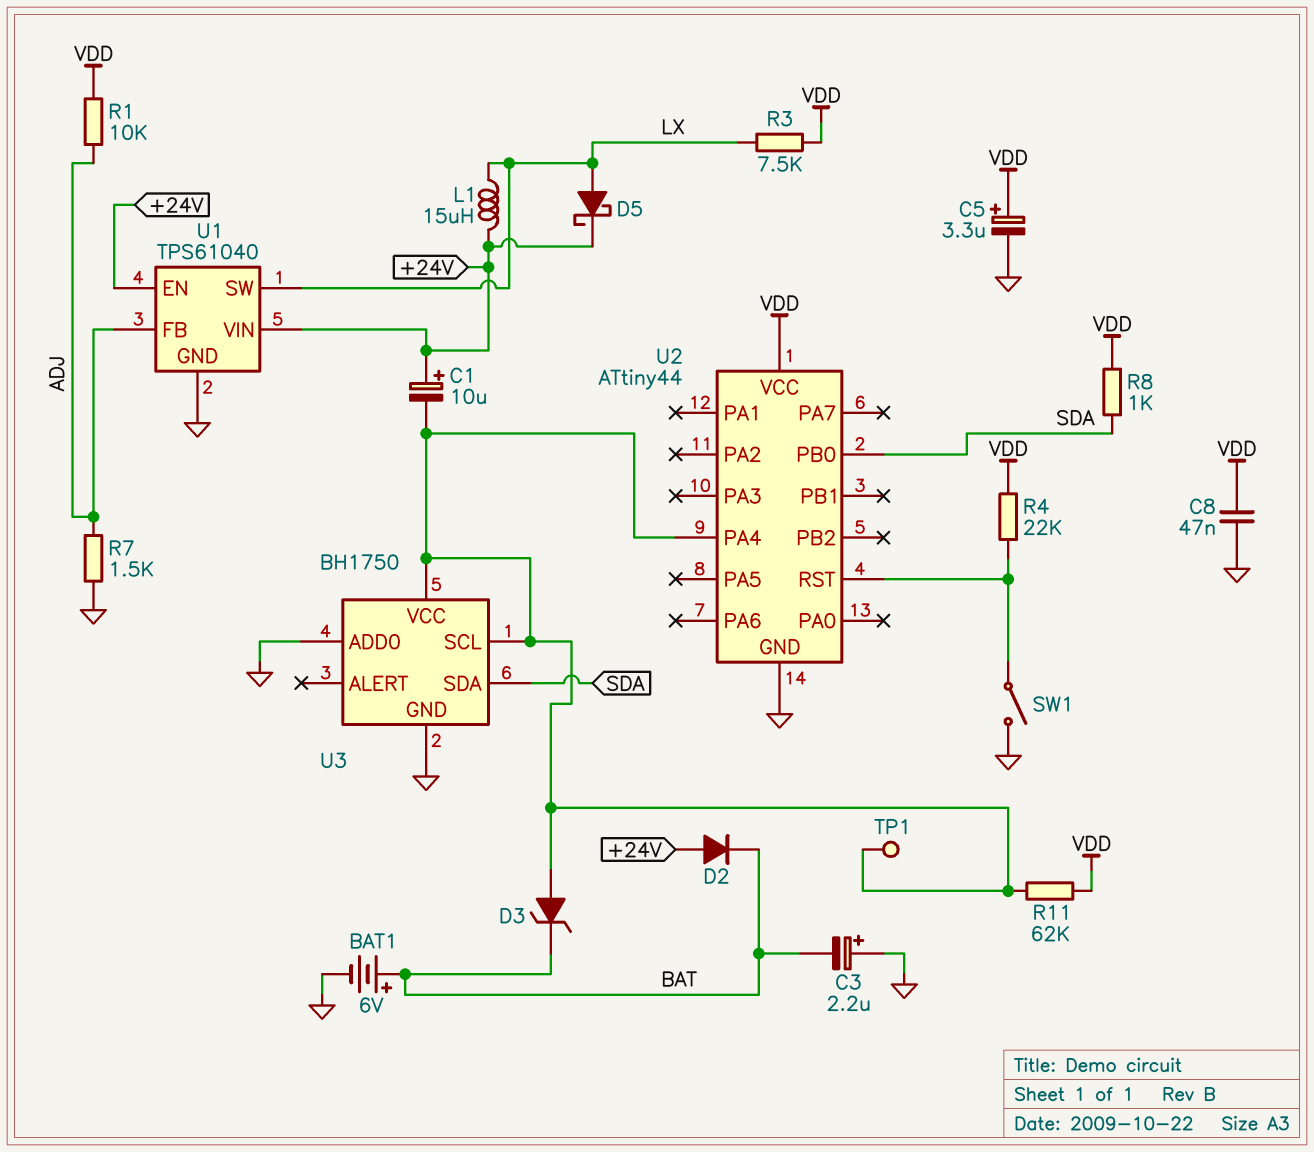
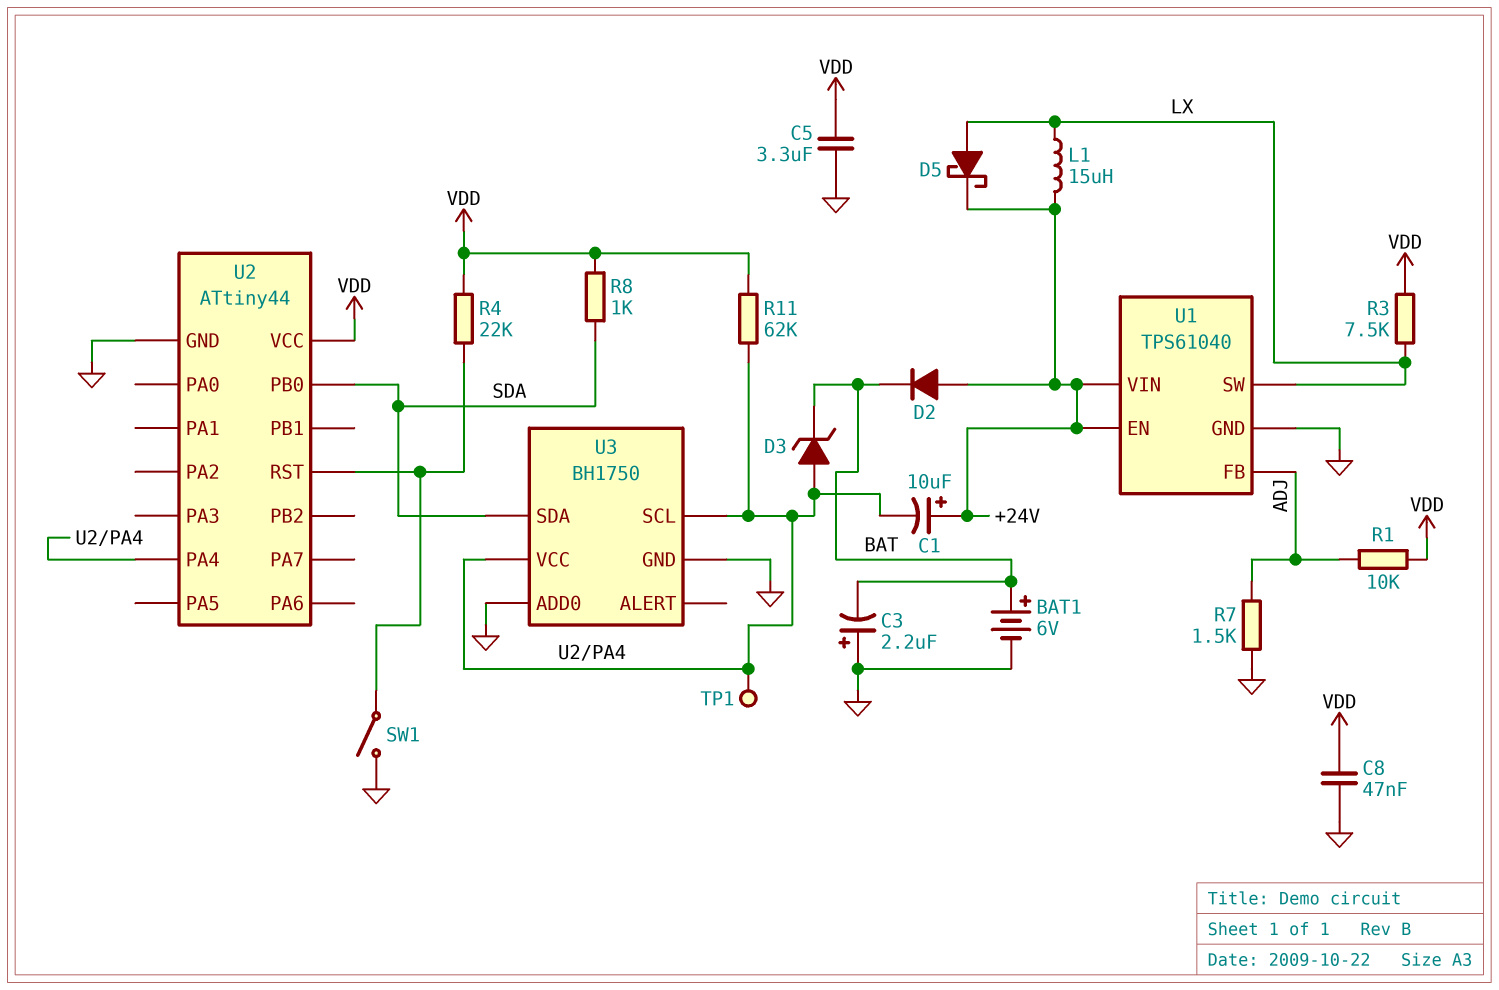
C5: 3.3uF (plus VDD, minus GND) -> 3.3uF (GND, VDD)

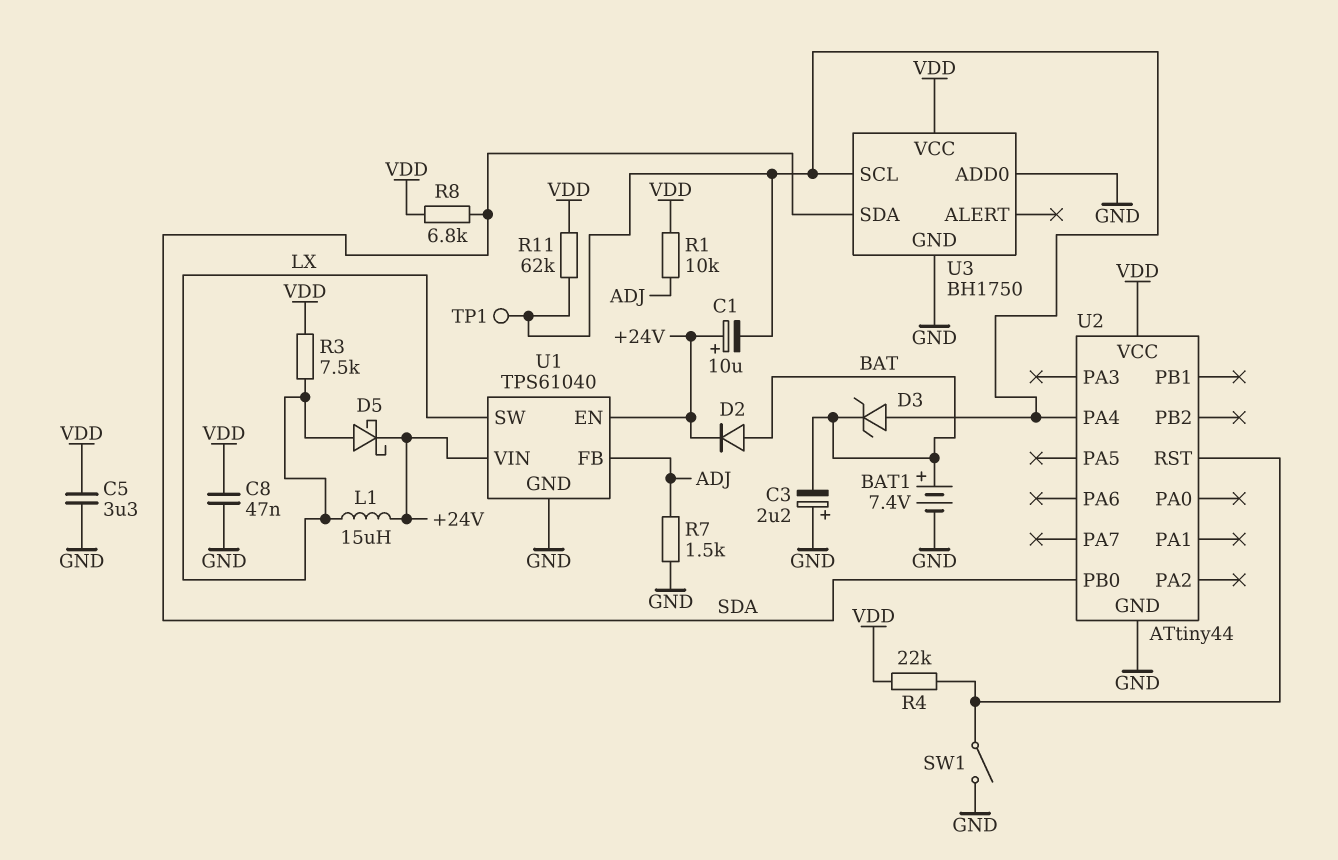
BAT1: 6V (plus BAT, minus GND) -> 7.4V (plus BAT, minus GND)
D2: diode (A +24V, K BAT) -> diode (A BAT, K +24V)
R8: 1k (SDA, VDD) -> 6.8k (SDA, VDD)
U3 pin VCC: U2/PA4 -> VDD

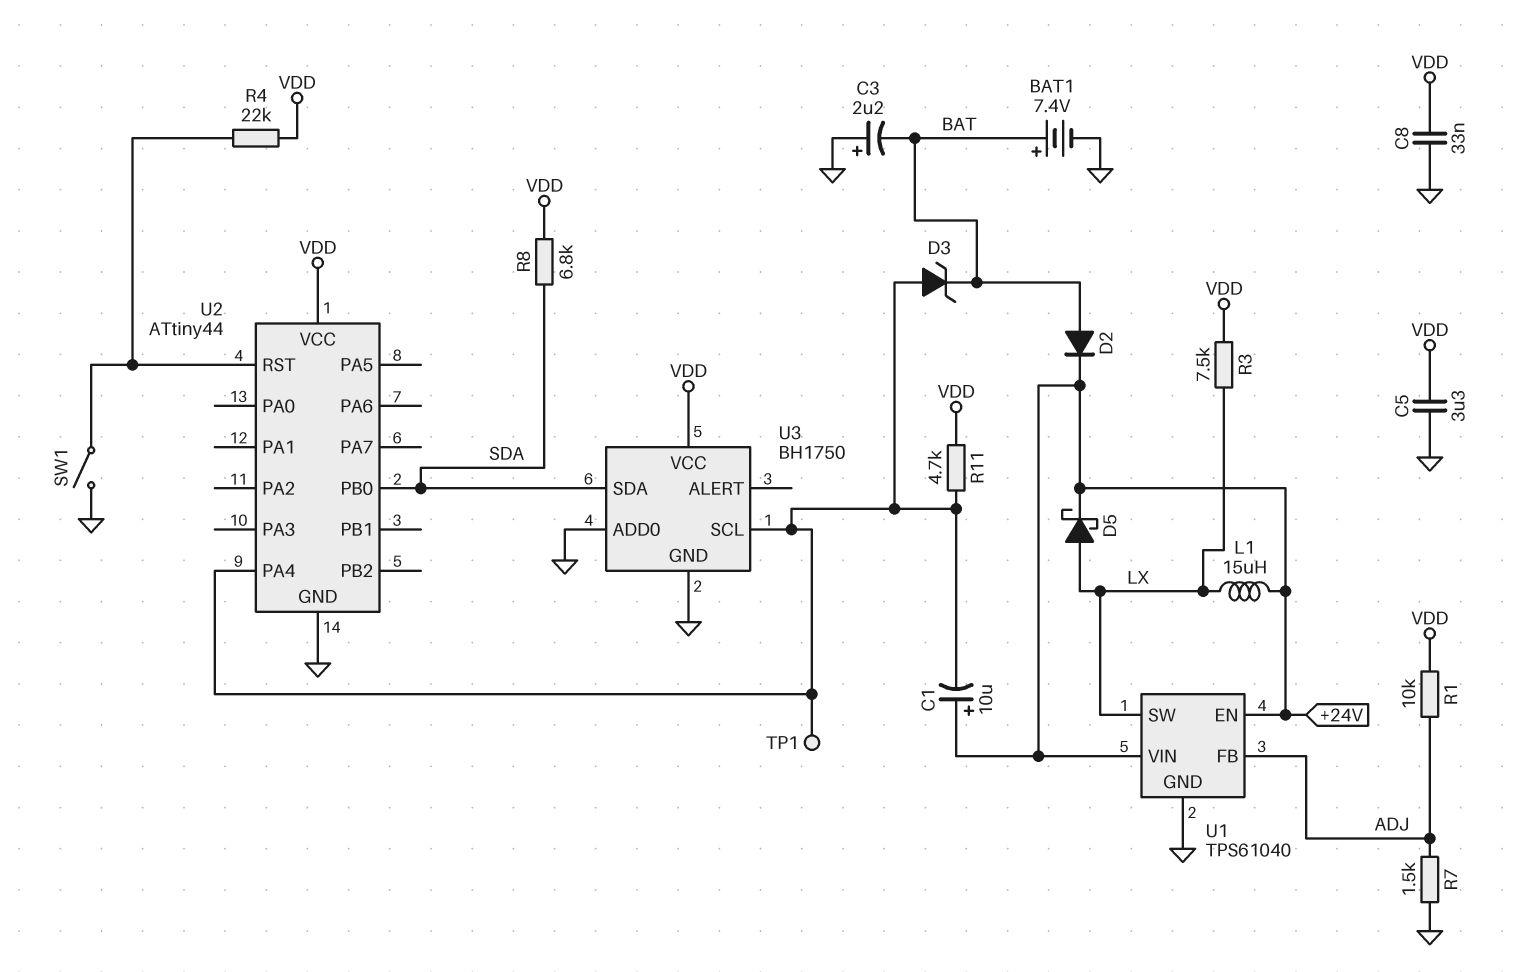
C8: 47nF (GND, VDD) -> 33nF (GND, VDD)
R11: 62k (U2/PA4, VDD) -> 4.7k (U2/PA4, VDD)

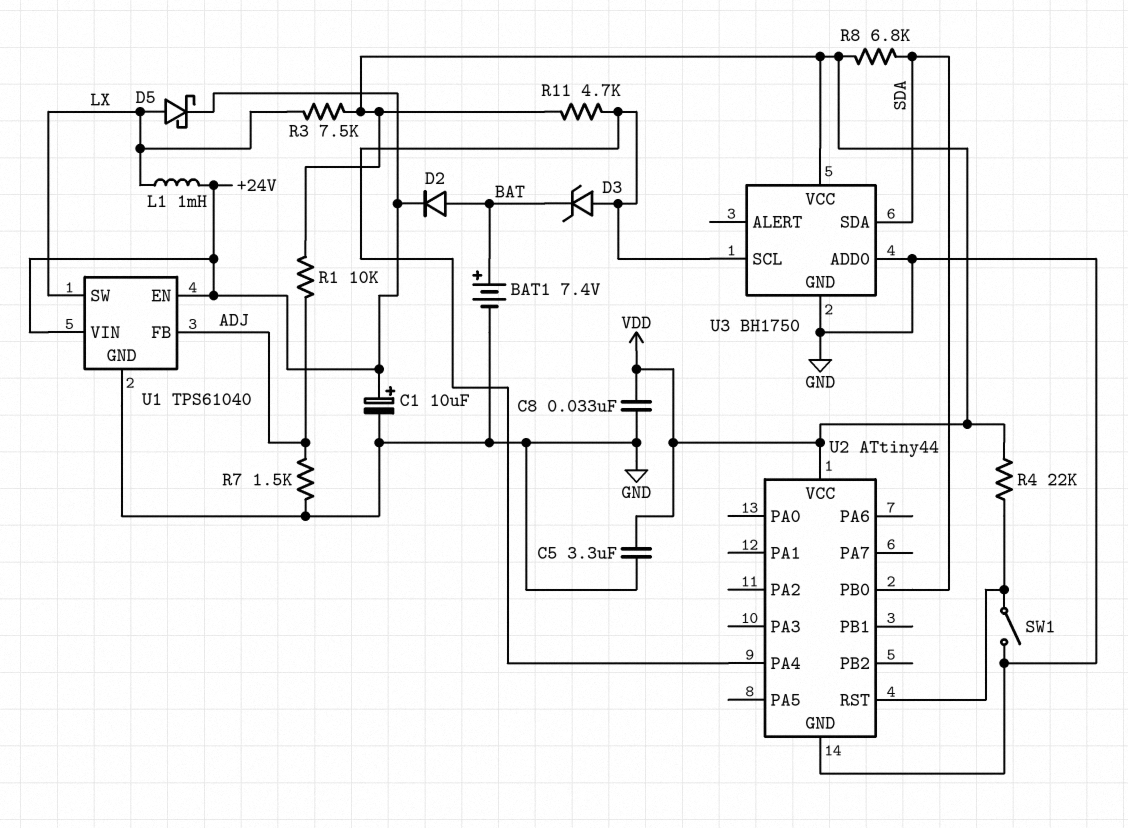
C1: 10uF (plus +24V, minus U2/PA4) -> 10uF (plus +24V, minus GND)
C3: 2.2uF (plus GND, minus BAT) -> none
L1: 15uH (+24V, LX) -> 1mH (+24V, LX)
TP1: test point (U2/PA4) -> none

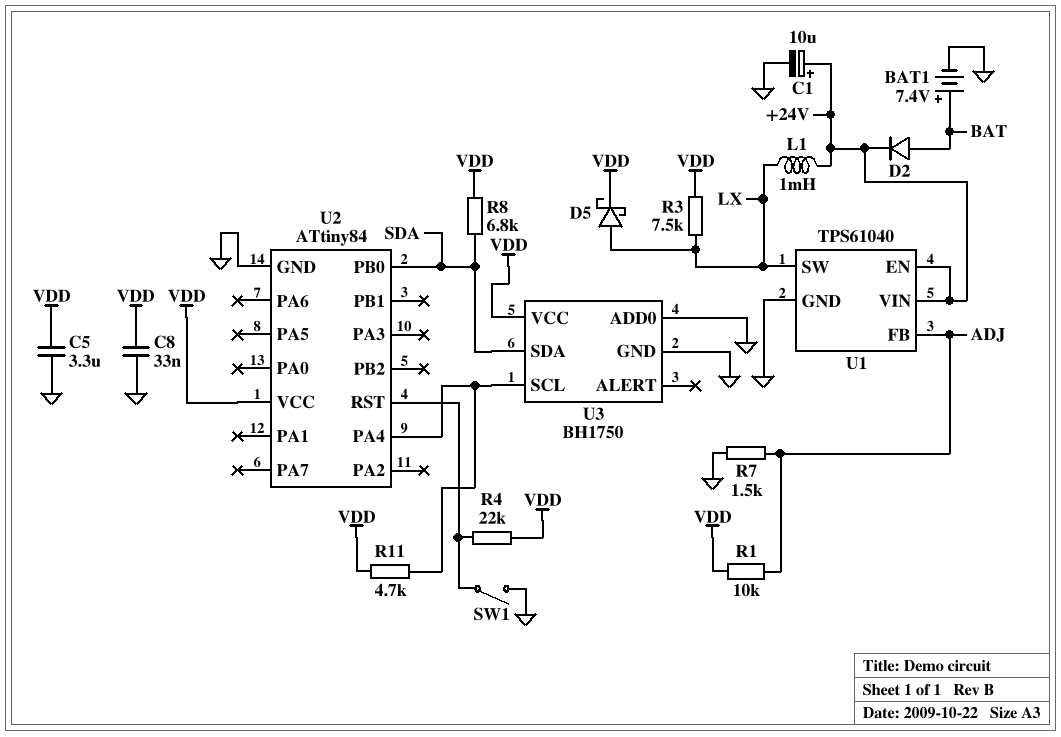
D3: zener (A U2/PA4, K BAT) -> none
D5: schottky (A LX, K +24V) -> schottky (A LX, K VDD)
U2: ATtiny44 -> ATtiny84

